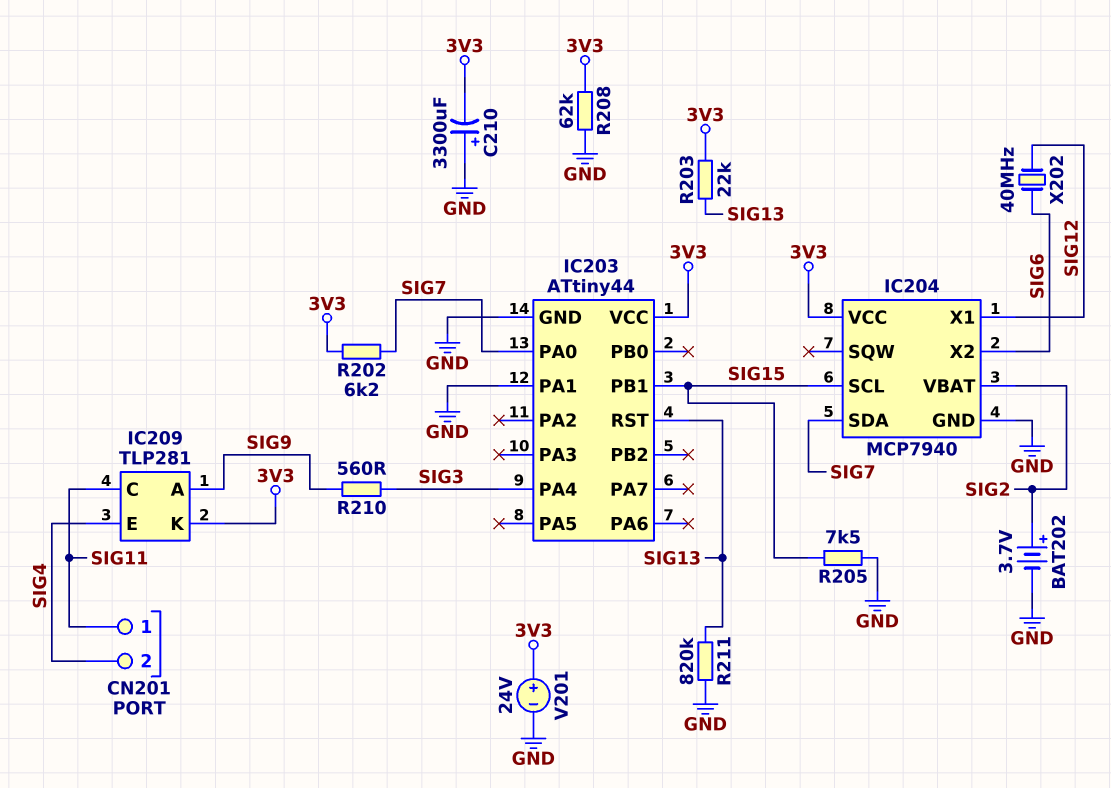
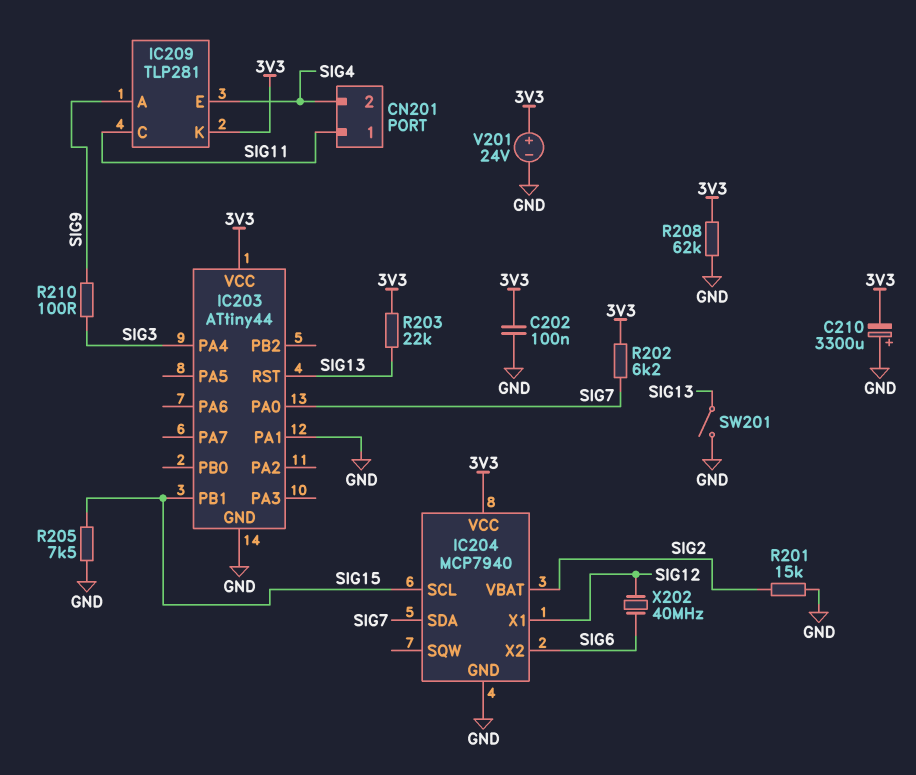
BAT202: 3.7V (plus SIG2, minus GND) -> none
C202: none -> 100nF (3V3, GND)
R201: none -> 15k (GND, SIG2)
R210: 560 (SIG3, SIG9) -> 100 (SIG3, SIG9)
R211: 820k (GND, SIG13) -> none
SW201: none -> switch (GND, SIG13)

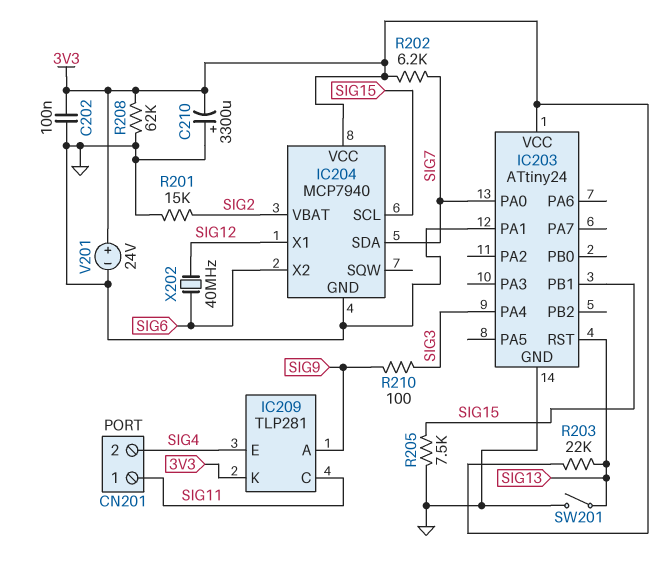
IC203: ATtiny44 -> ATtiny24

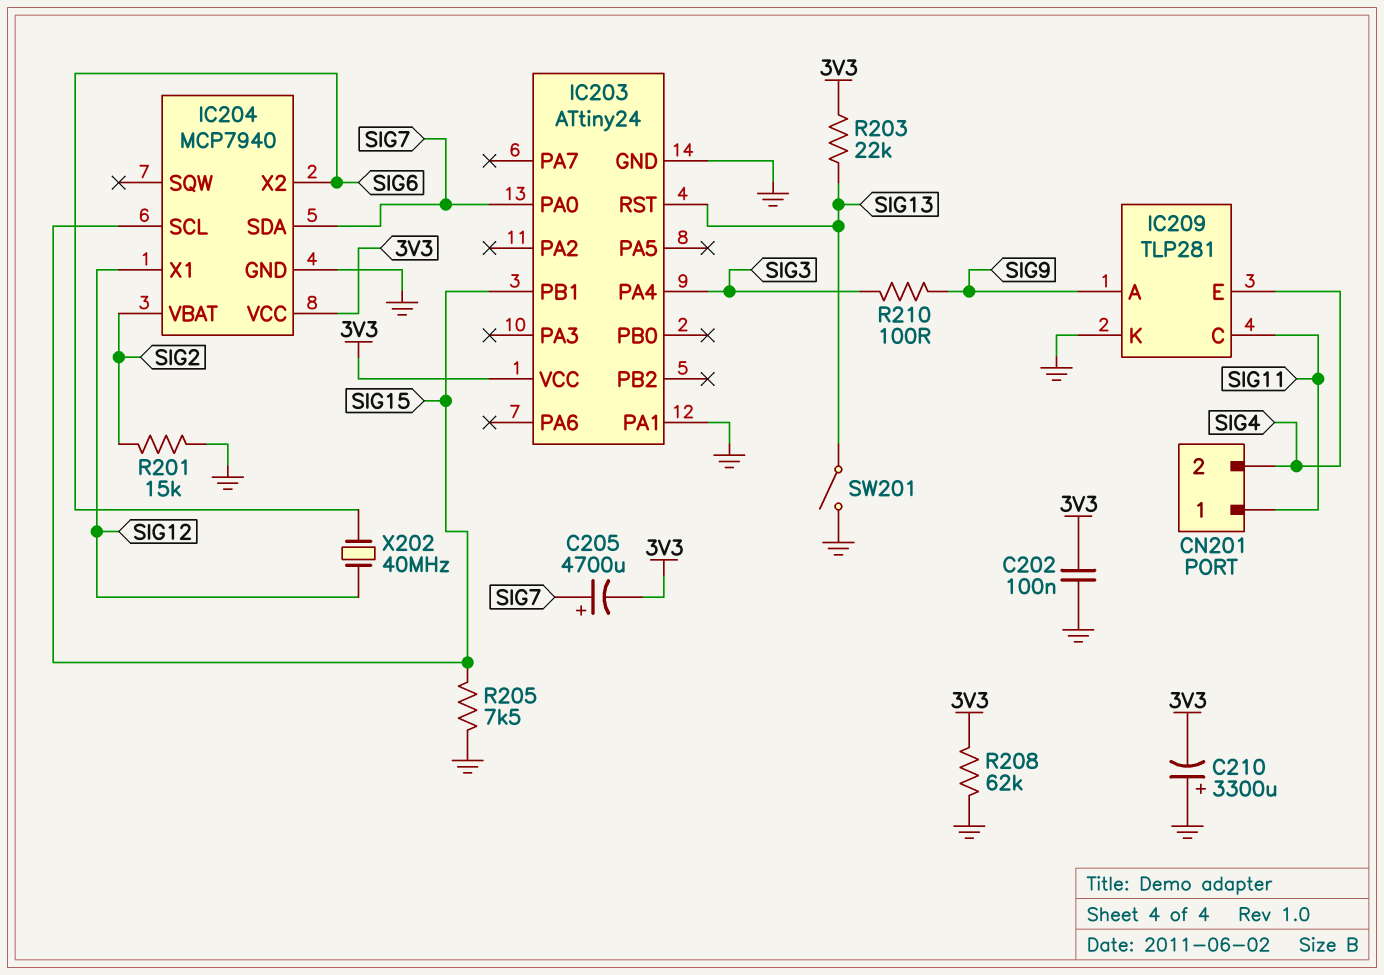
C205: none -> 4700uF (plus SIG7, minus 3V3)
IC209 pin K: 3V3 -> GND
R202: 6.2k (3V3, SIG7) -> none
V201: 24V (plus 3V3, minus GND) -> none

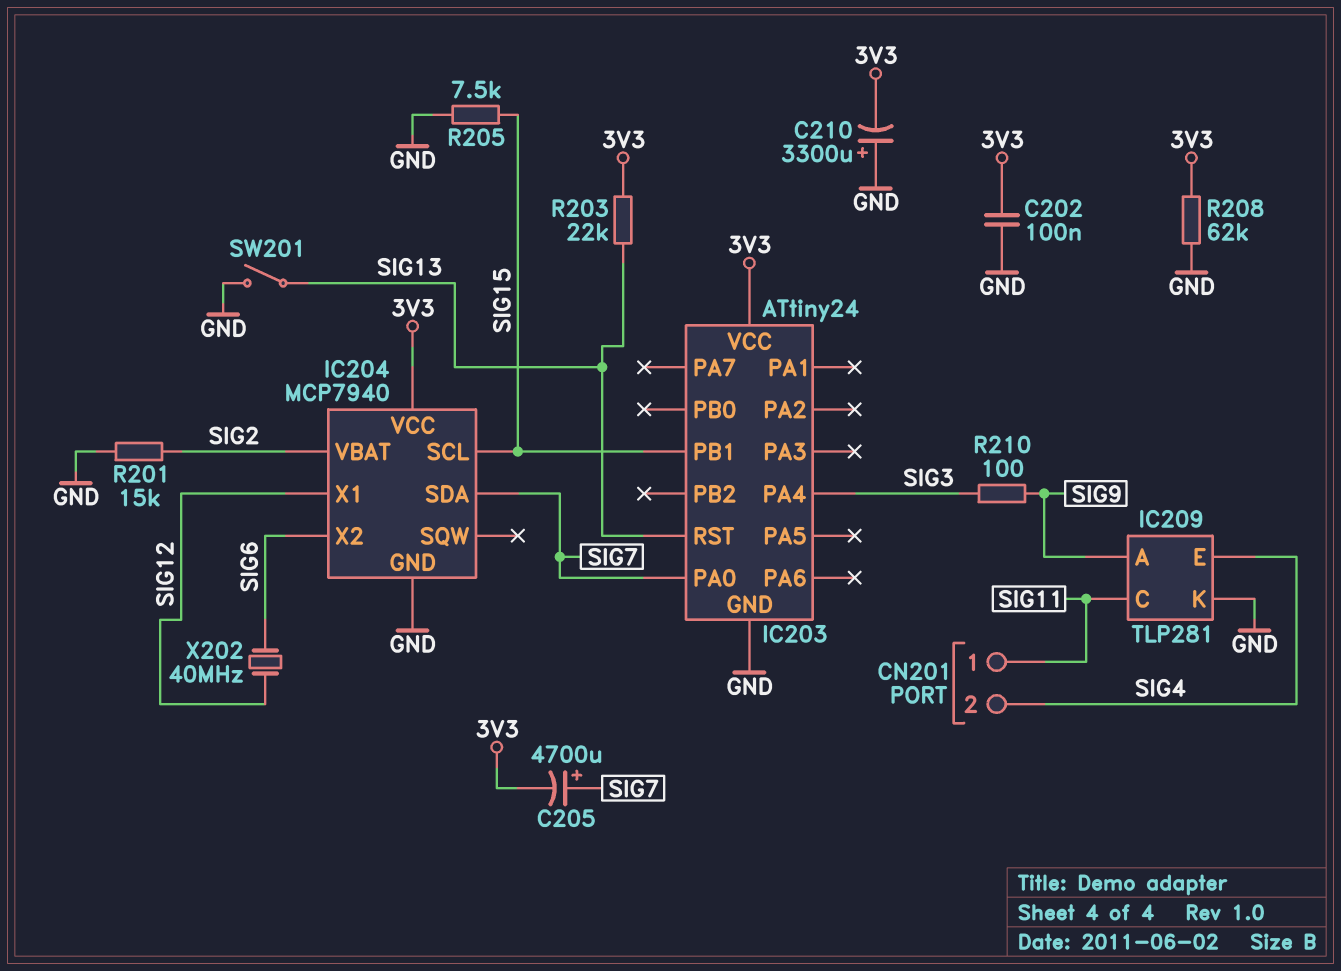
IC203 pin PA1: GND -> none

